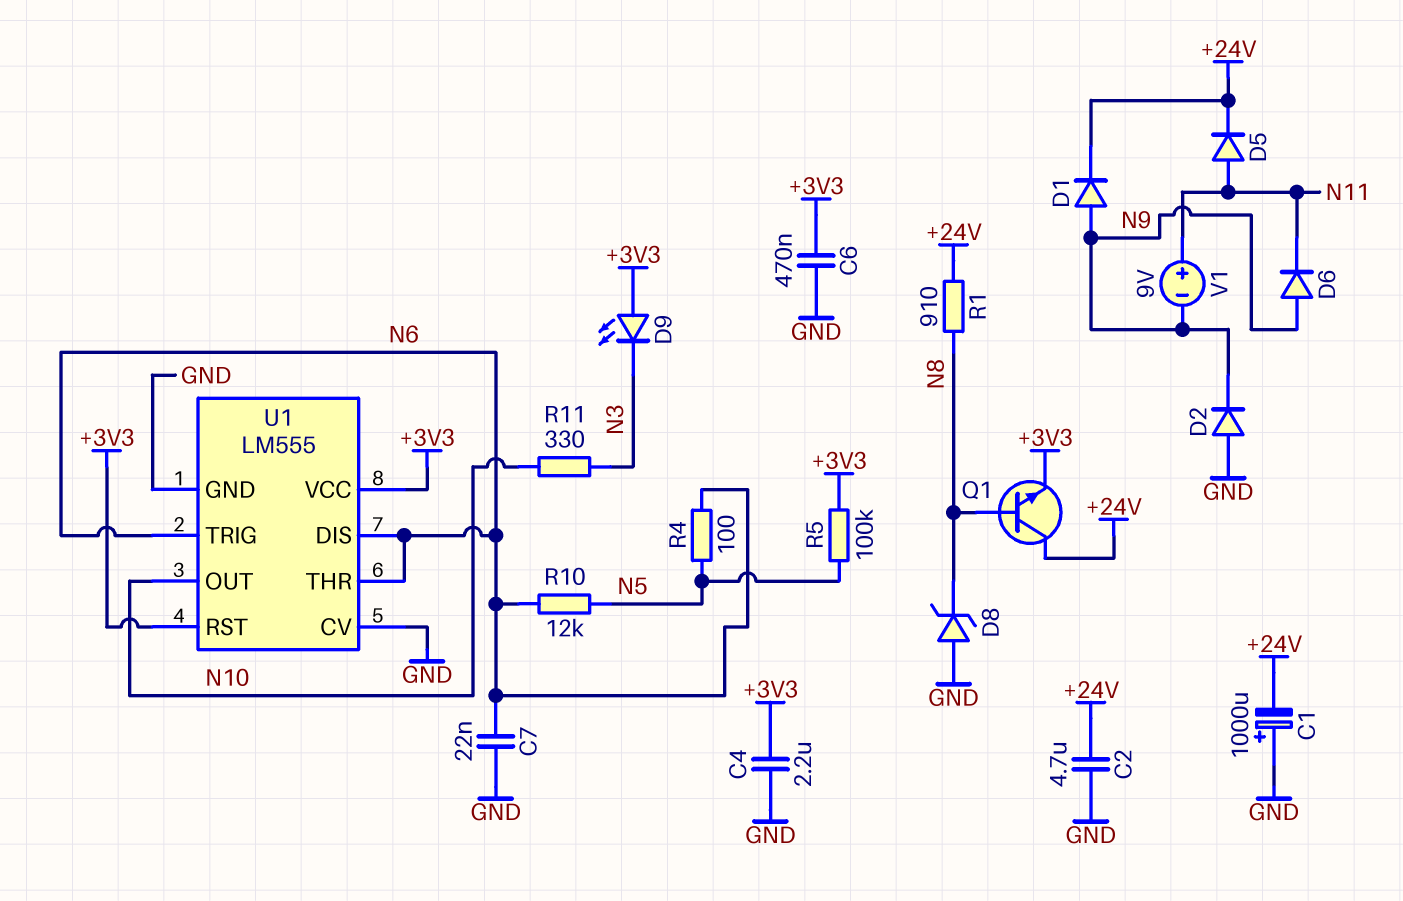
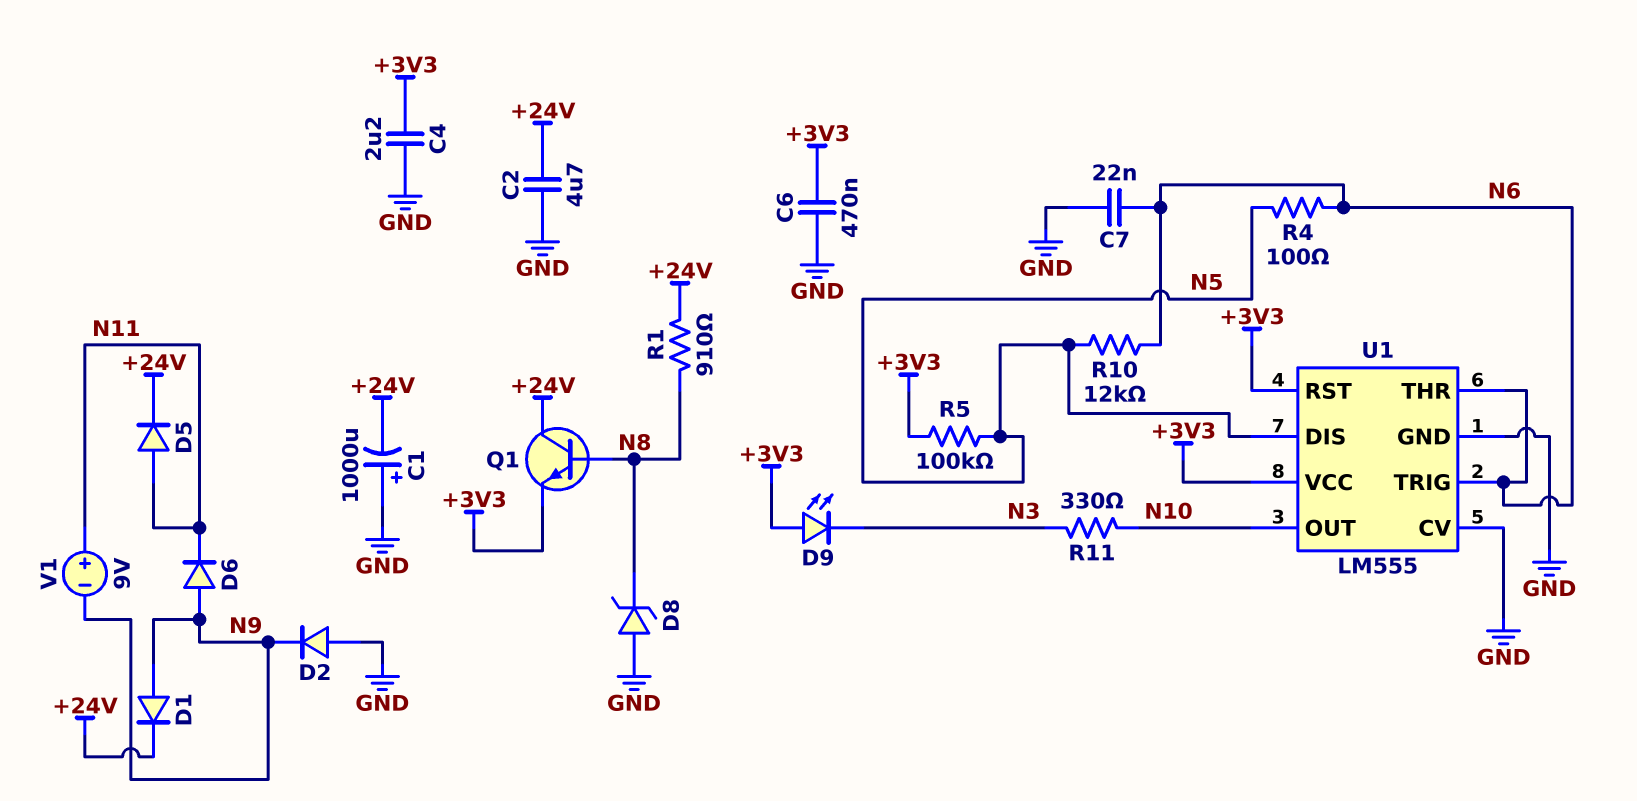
U1 pin DIS: N6 -> N5

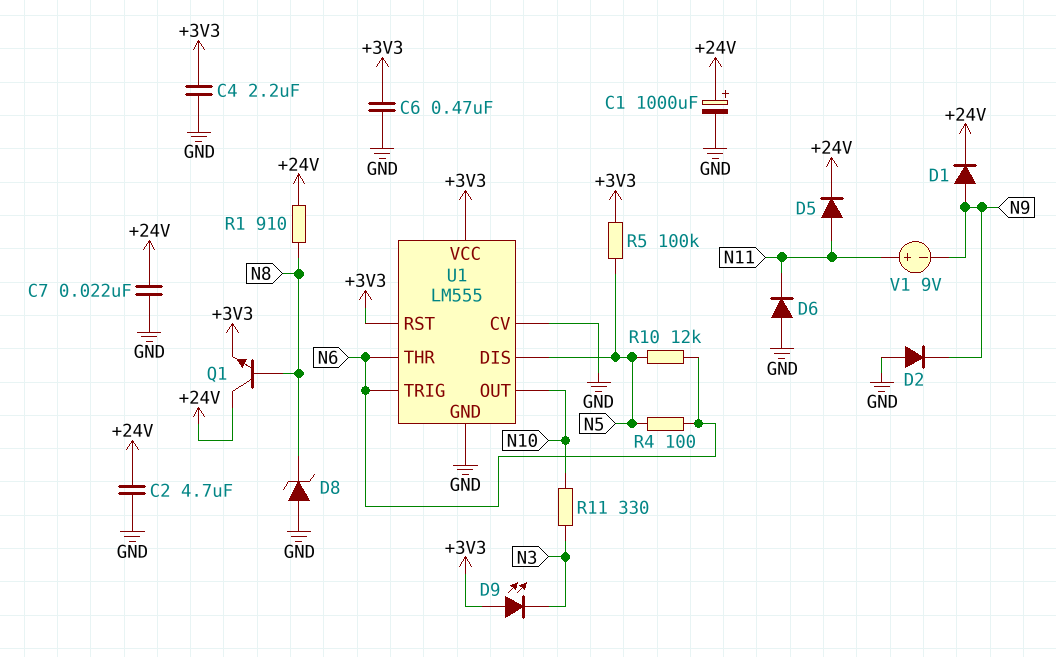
C1: 1000uF (plus GND, minus +24V) -> 1000uF (plus +24V, minus GND)
C7: 22nF (GND, N6) -> 22nF (+24V, GND)
D6: diode (A N9, K N11) -> diode (A GND, K N11)

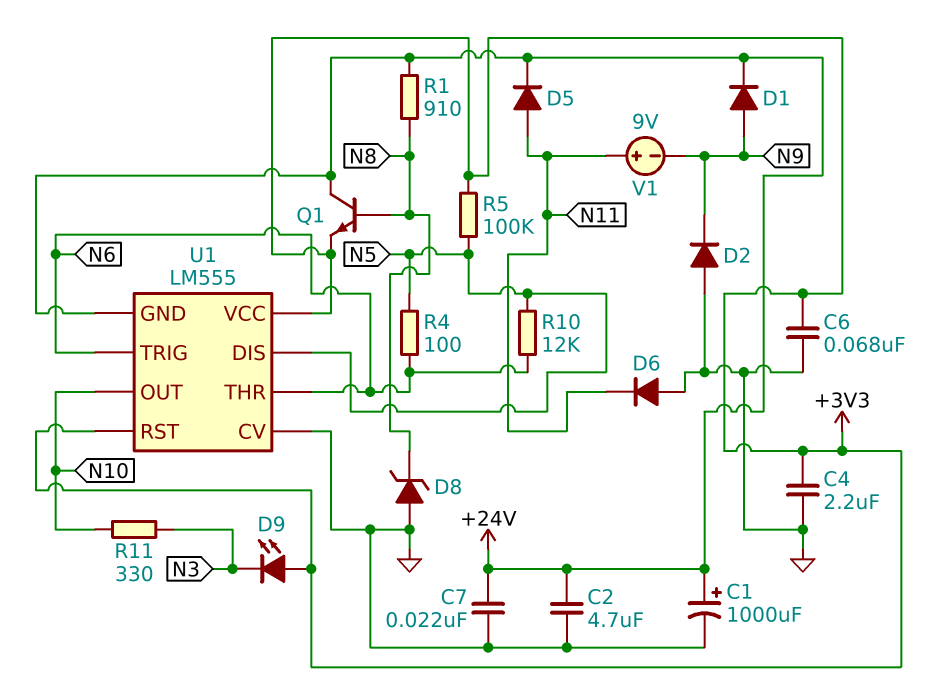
C6: 470nF (+3V3, GND) -> 68nF (+3V3, GND)
U1 pin GND: GND -> +24V

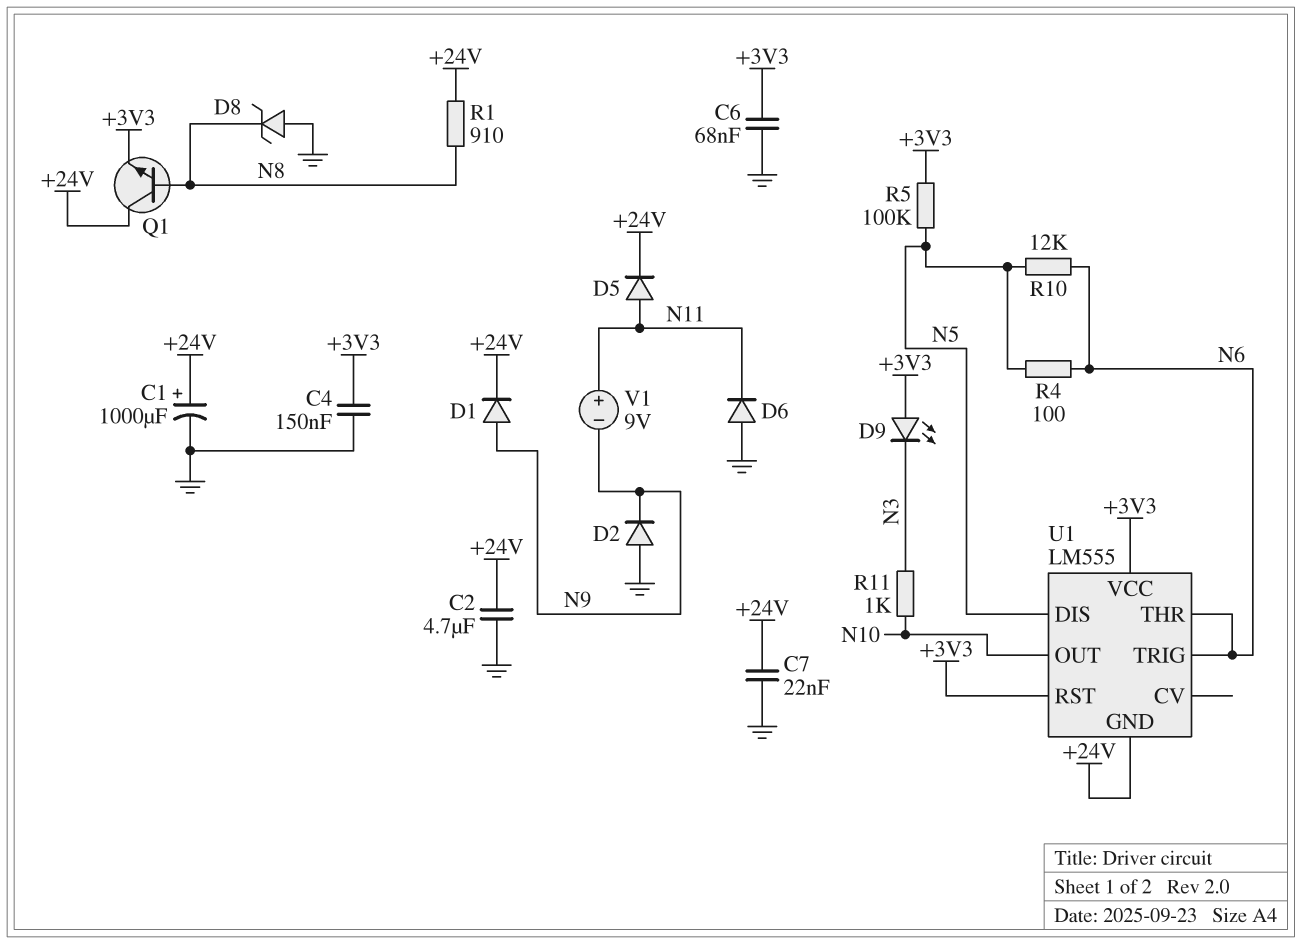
C4: 2.2uF (+3V3, GND) -> 150nF (+3V3, GND)
R11: 330 (N3, N10) -> 1k (N3, N10)
U1 pin CV: GND -> none

